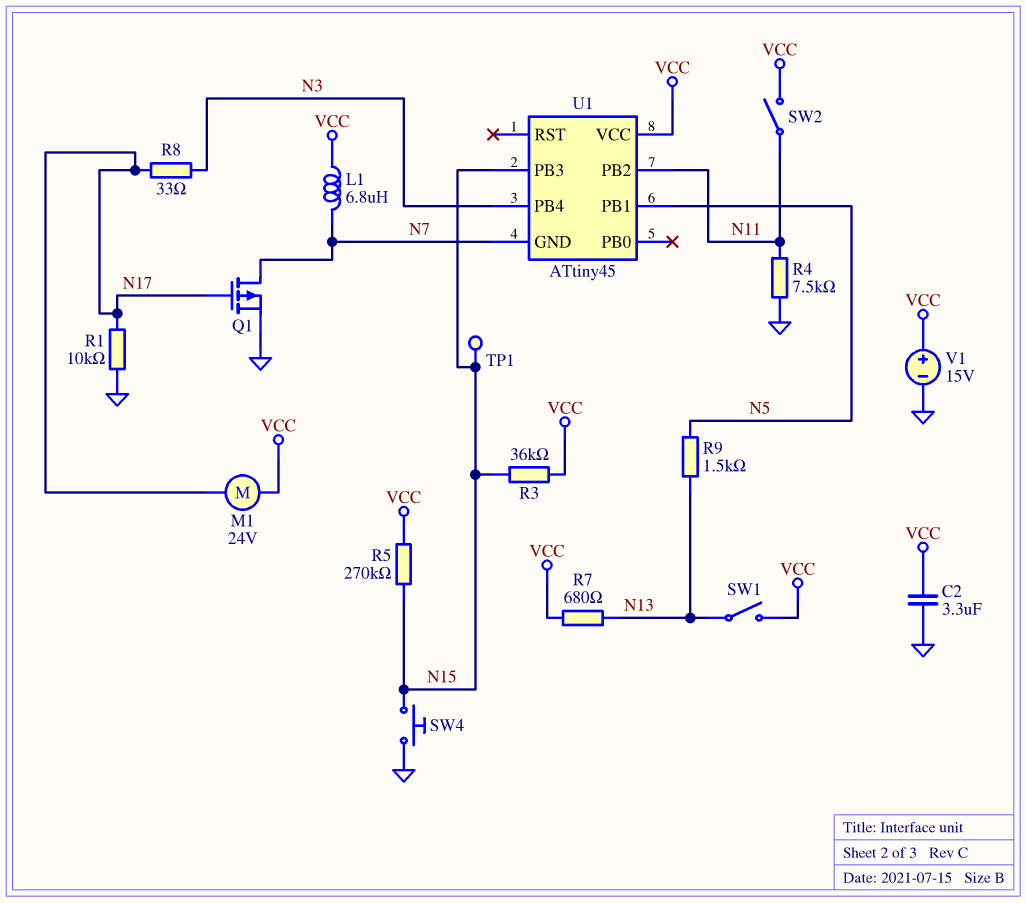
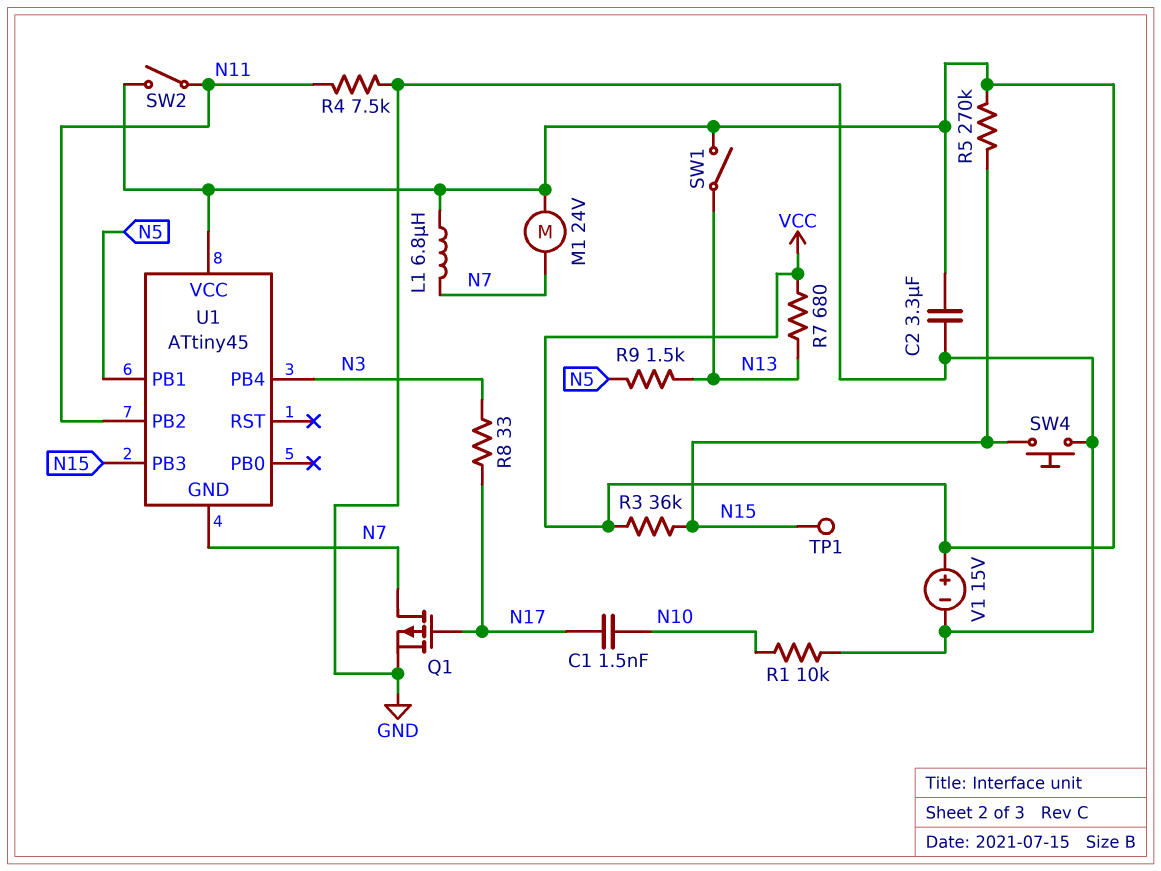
C1: none -> 1.5nF (N10, N17)
M1: motor 24V (N17, VCC) -> motor 24V (N7, VCC)
R1: 10k (GND, N17) -> 10k (GND, N10)

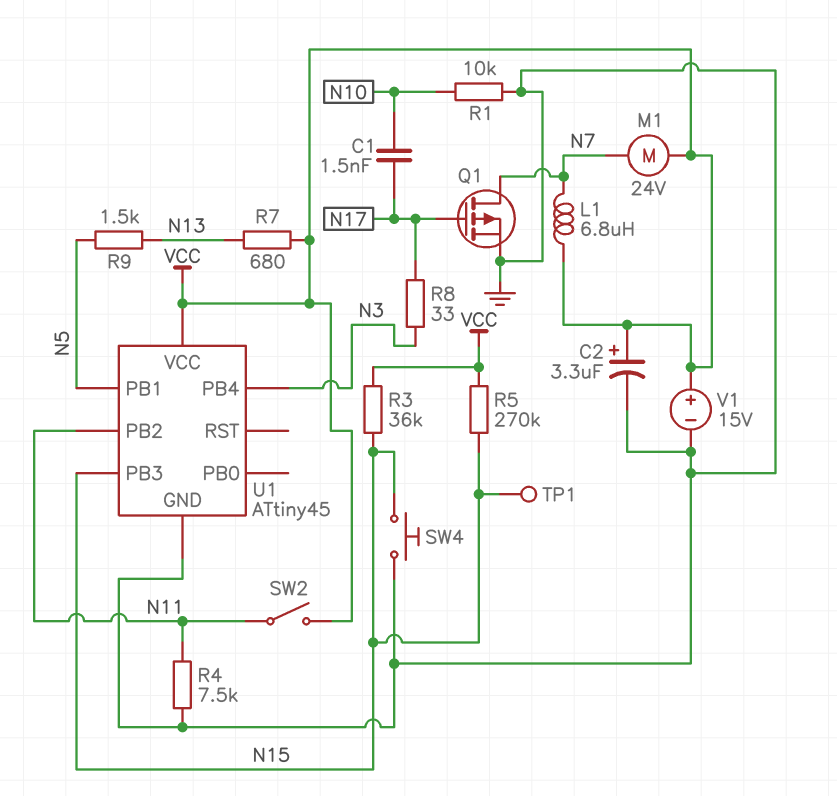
C2: 3.3uF (GND, VCC) -> 3.3uF (plus VCC, minus GND)
SW1: switch (N13, VCC) -> none
U1 pin GND: N7 -> GND

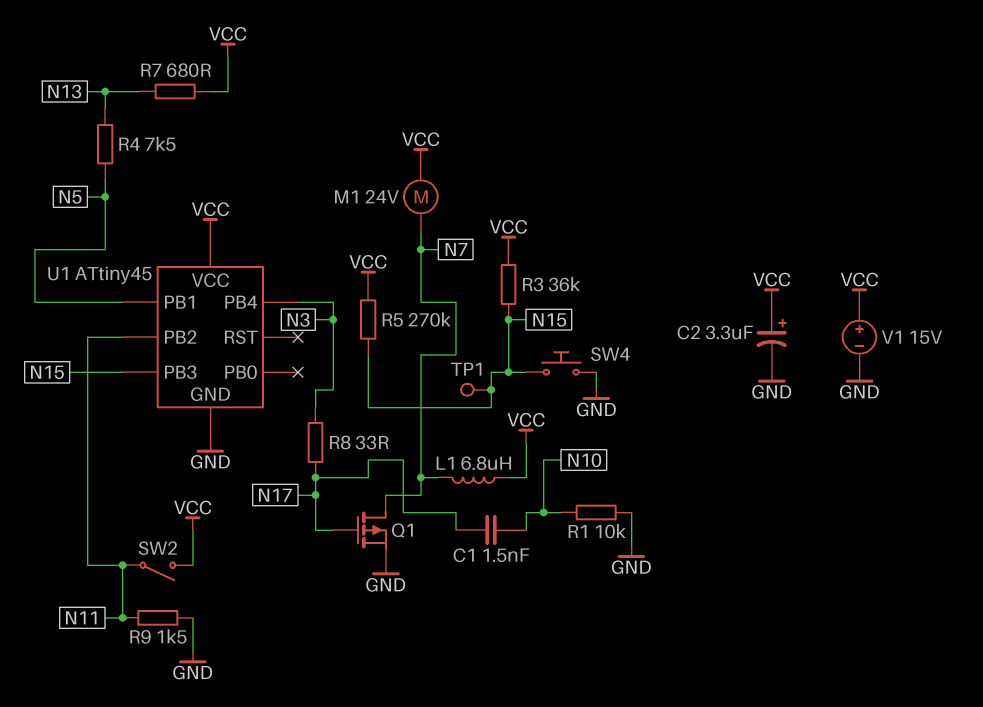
R4: 7.5k (GND, N11) -> 7.5k (N5, N13)
R9: 1.5k (N5, N13) -> 1.5k (GND, N11)

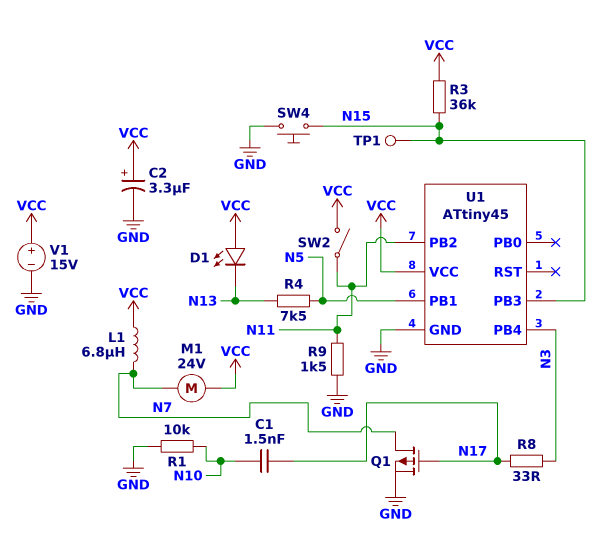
D1: none -> LED (A VCC, K N13)
R5: 270k (N15, VCC) -> none
R7: 680 (N13, VCC) -> none

